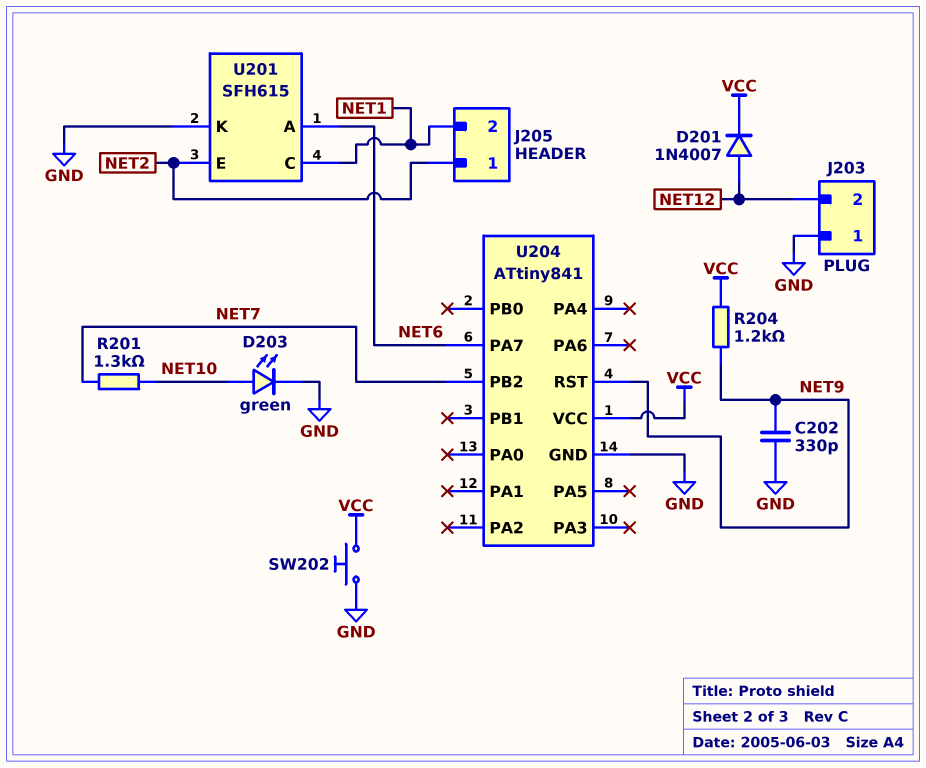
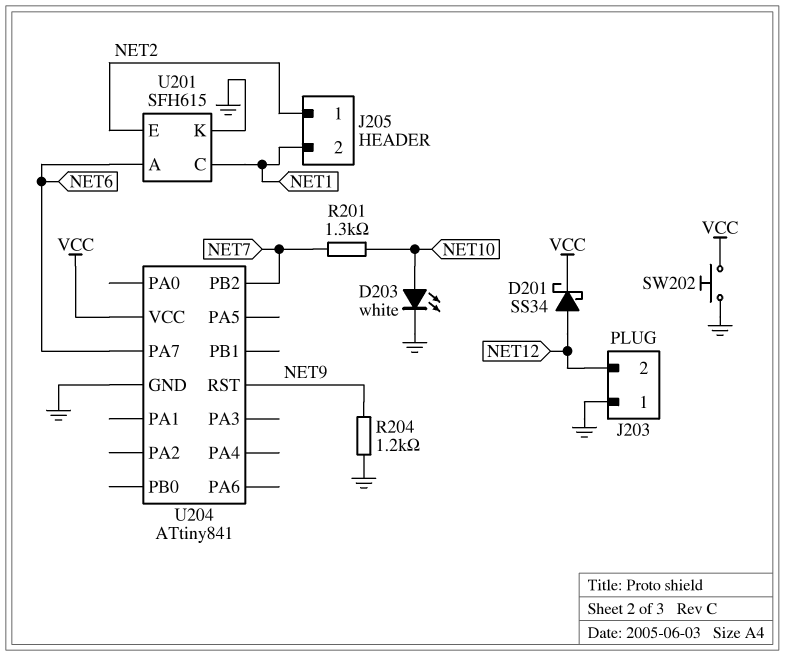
C202: 330pF (GND, NET9) -> none
D201: diode 1N4007 (A NET12, K VCC) -> schottky SS34 (A NET12, K VCC)
D203: LED green (A NET10, K GND) -> LED white (A NET10, K GND)
R204: 1.2k (NET9, VCC) -> 1.2k (GND, NET9)

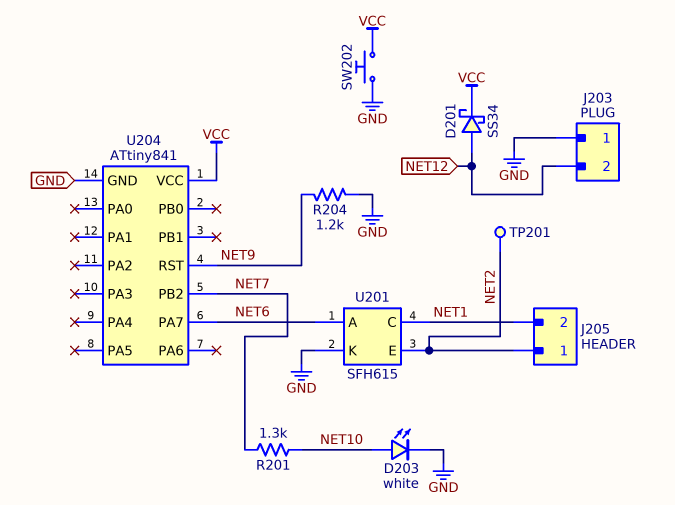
TP201: none -> test point (NET2)

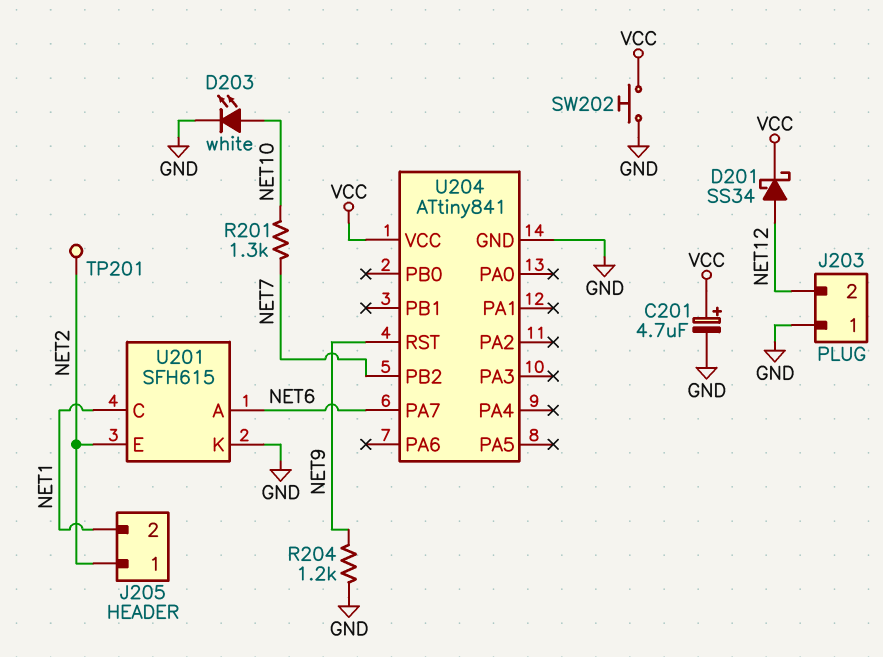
C201: none -> 4.7uF (plus VCC, minus GND)

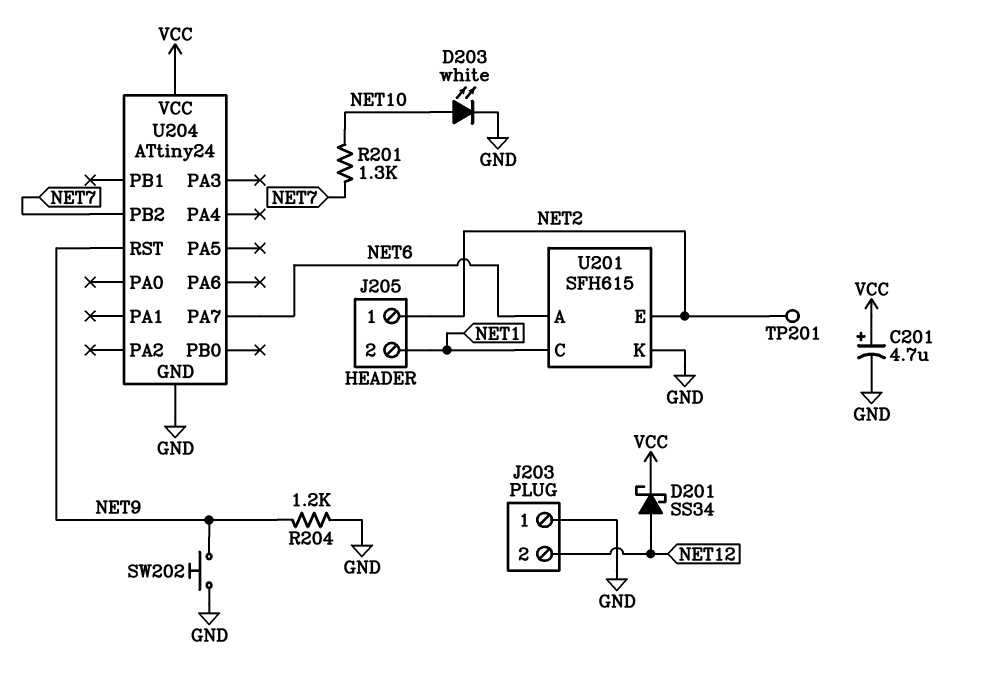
SW202: button (GND, VCC) -> button (GND, NET9)
U204: ATtiny841 -> ATtiny24

